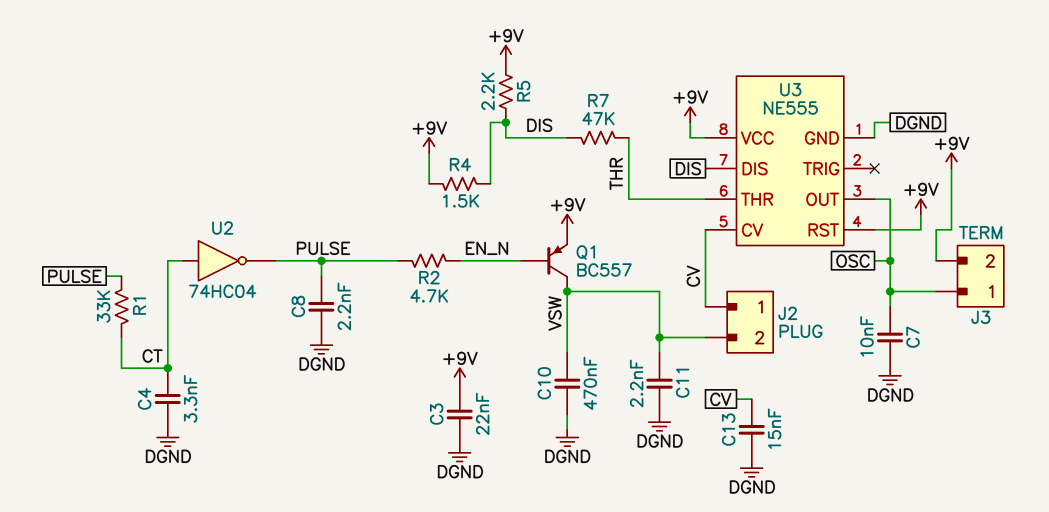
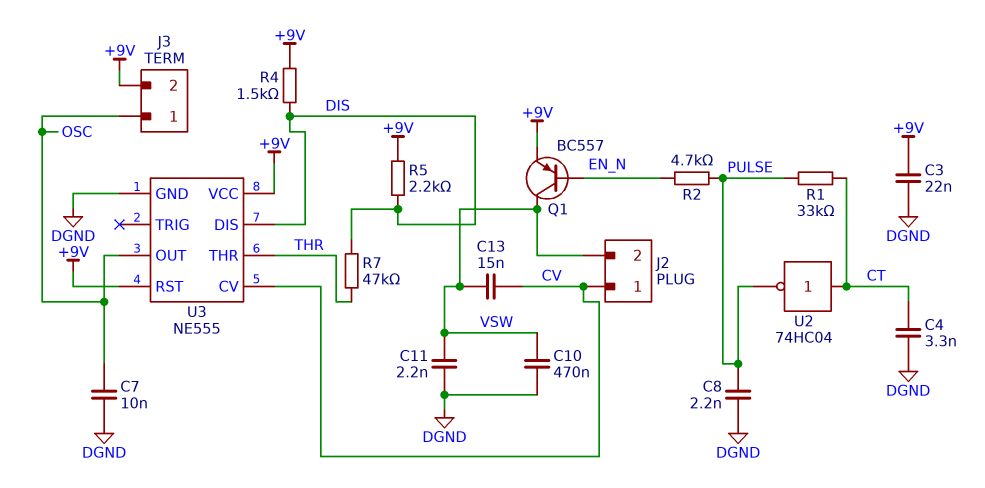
C13: 15nF (CV, DGND) -> 15nF (CV, VSW)

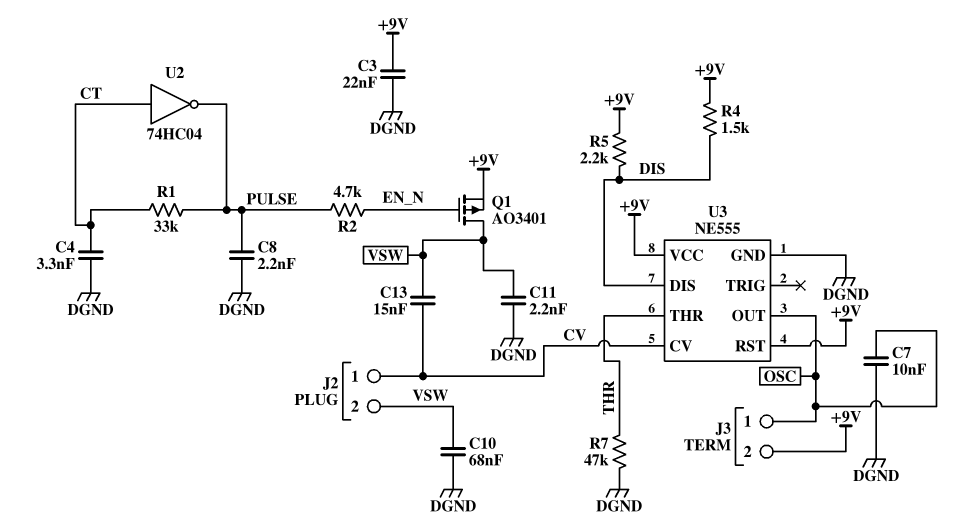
C10: 470nF (DGND, VSW) -> 68nF (DGND, VSW)
Q1: PNP BC557 (B EN_N, C VSW, E +9V) -> PMOS AO3401 (G EN_N, D VSW, S +9V)
R7: 47k (DIS, THR) -> 47k (DGND, THR)

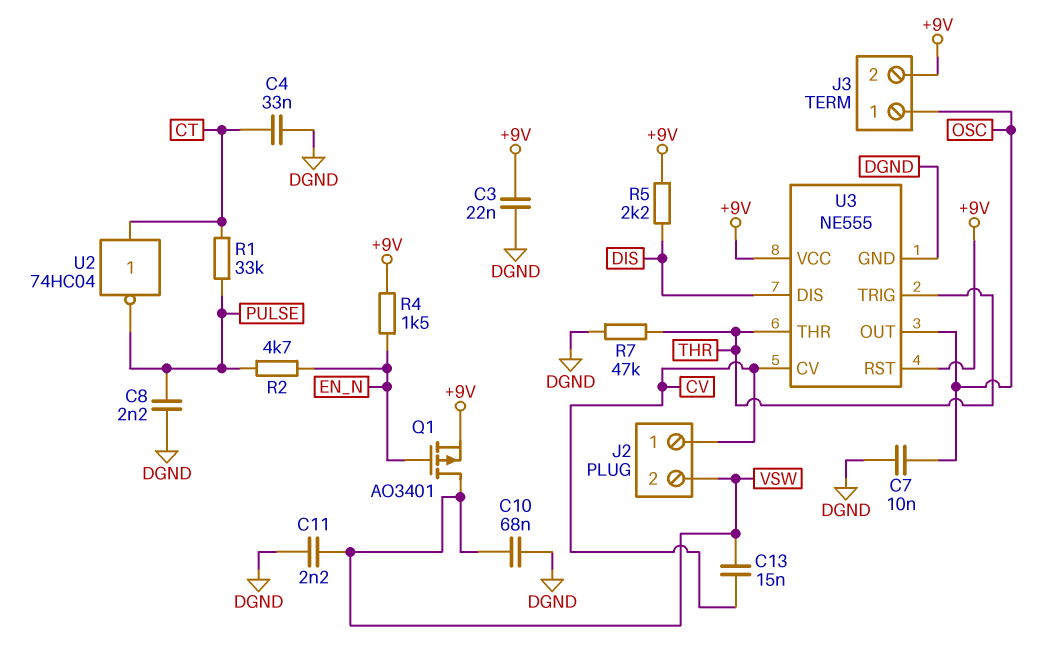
C4: 3.3nF (CT, DGND) -> 33nF (CT, DGND)
R4: 1.5k (+9V, DIS) -> 1.5k (+9V, EN_N)
U3 pin TRIG: none -> THR

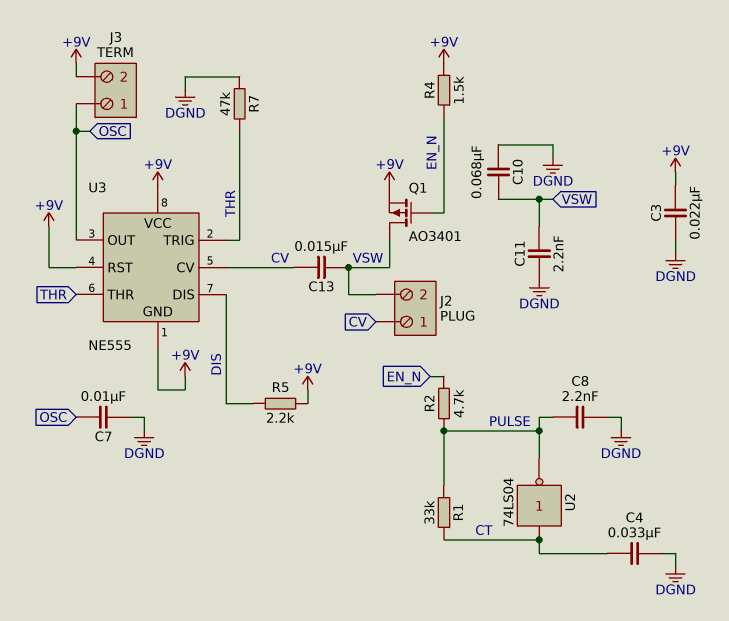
U2: NOT 74HC04 (in CT, out PULSE) -> NOT 74LS04 (in CT, out PULSE)
U3 pin GND: DGND -> +9V

